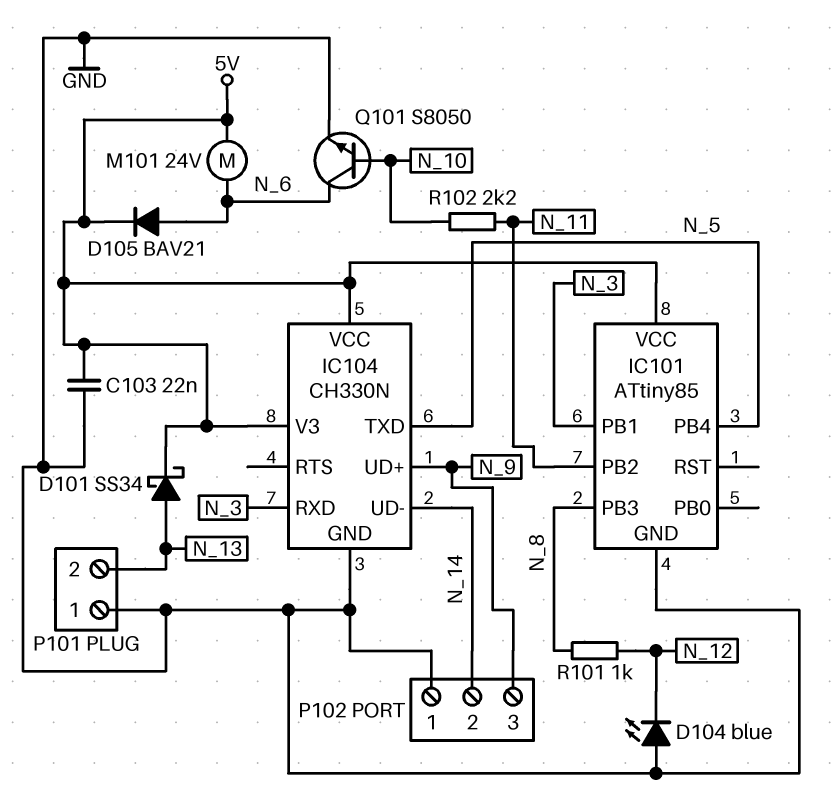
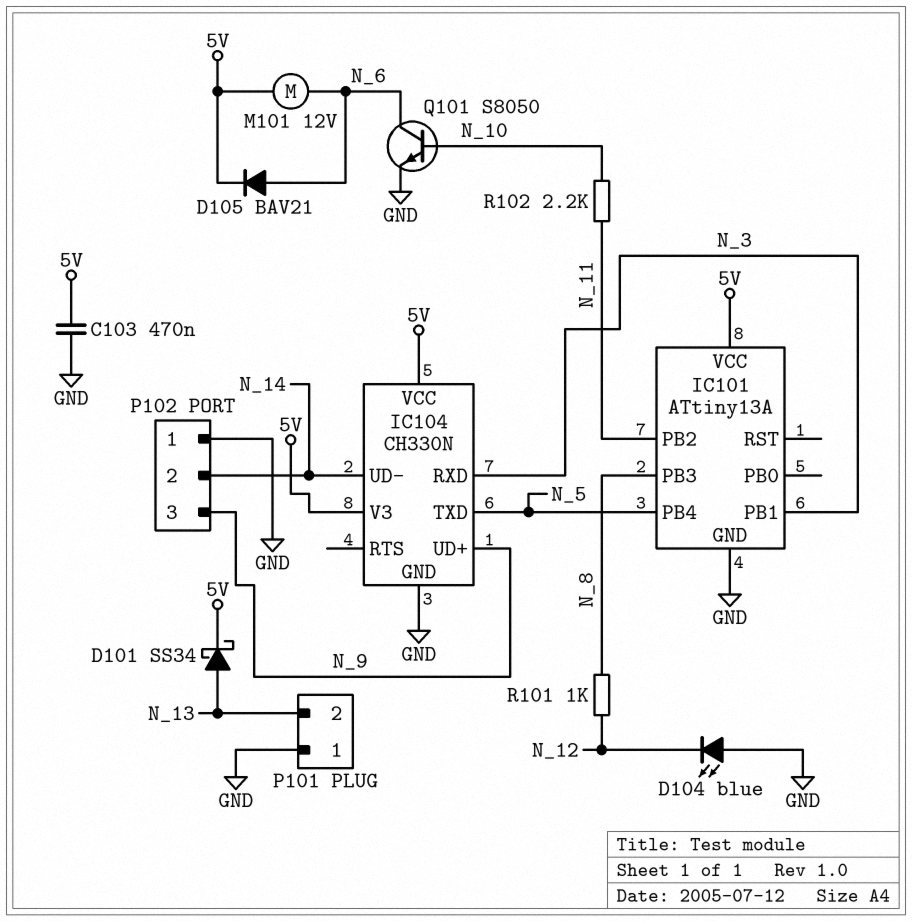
C103: 22nF (5V, GND) -> 470nF (5V, GND)
IC101: ATtiny85 -> ATtiny13A
M101: motor 24V (5V, N_6) -> motor 12V (5V, N_6)

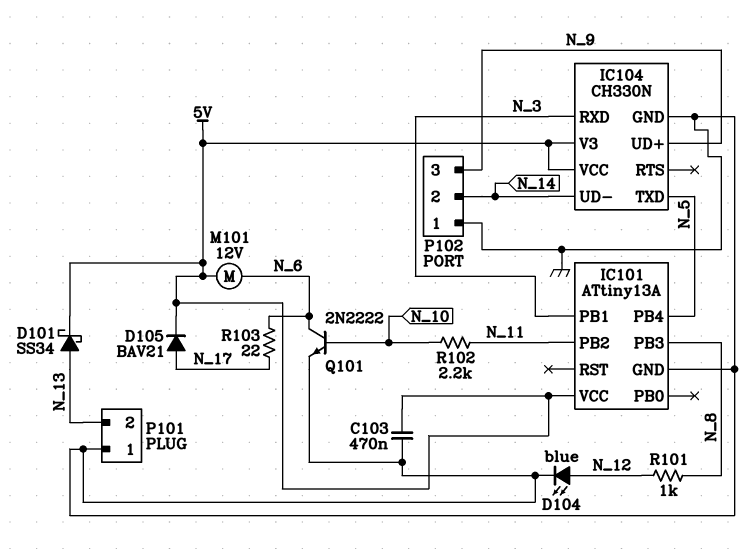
D104: LED blue (A GND, K N_12) -> LED blue (A N_12, K GND)
D105: diode BAV21 (A N_6, K 5V) -> diode BAV21 (A N_17, K 5V)
Q101: NPN S8050 (B N_10, C N_6, E GND) -> NPN 2N2222 (B N_10, C N_6, E GND)
R103: none -> 22 (N_6, N_17)

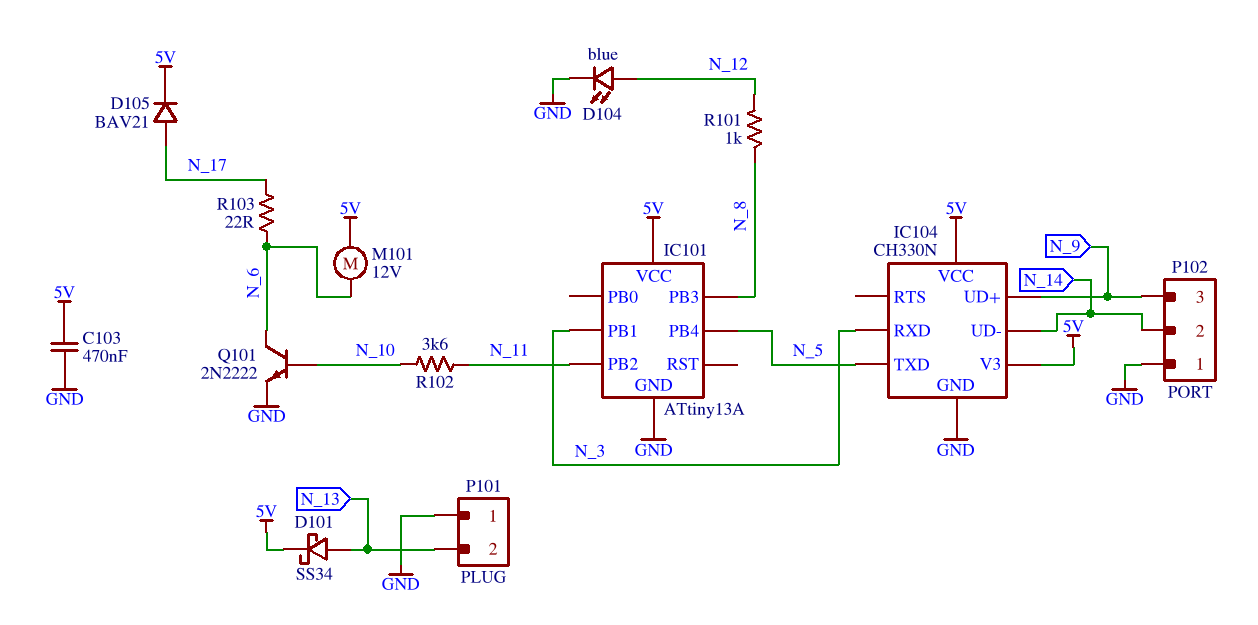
R102: 2.2k (N_10, N_11) -> 3.6k (N_10, N_11)

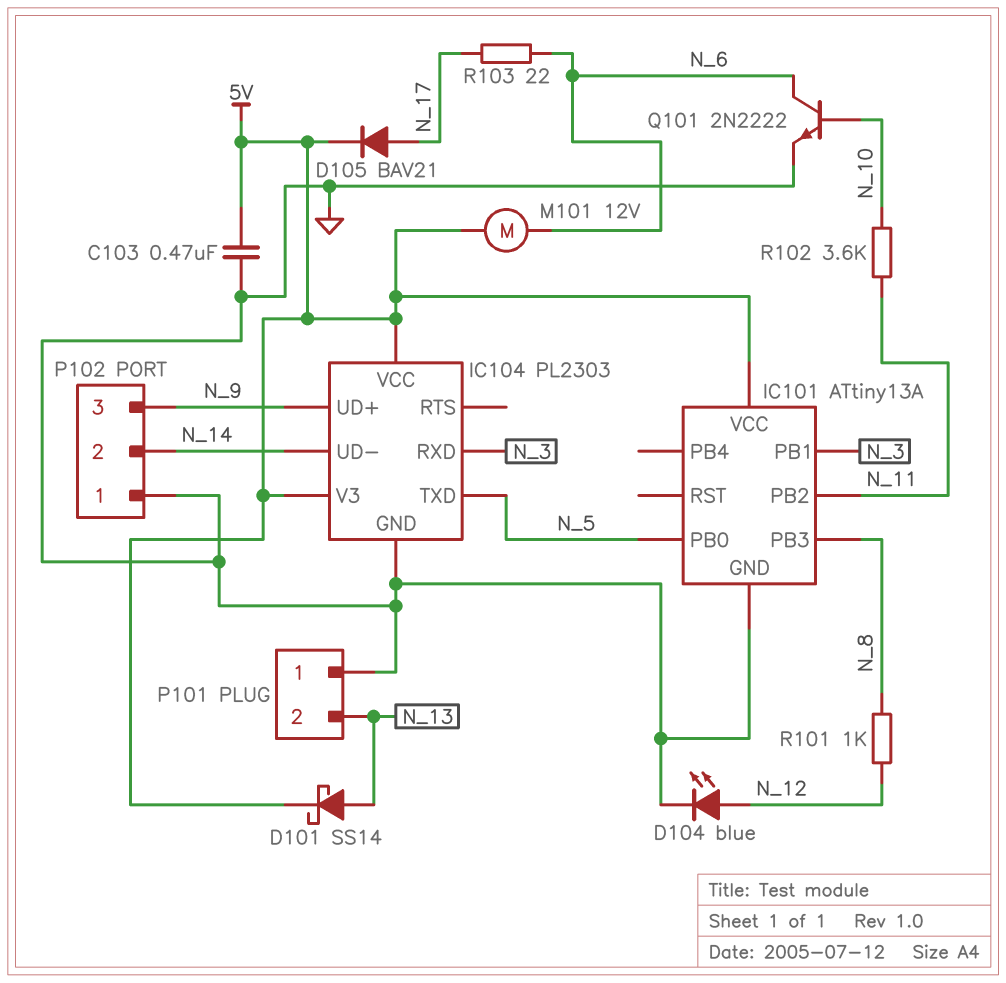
D101: schottky SS34 (A N_13, K 5V) -> schottky SS14 (A N_13, K 5V)
IC101 pin PB0: none -> N_5
IC101 pin PB4: N_5 -> none
IC104: CH330N -> PL2303

